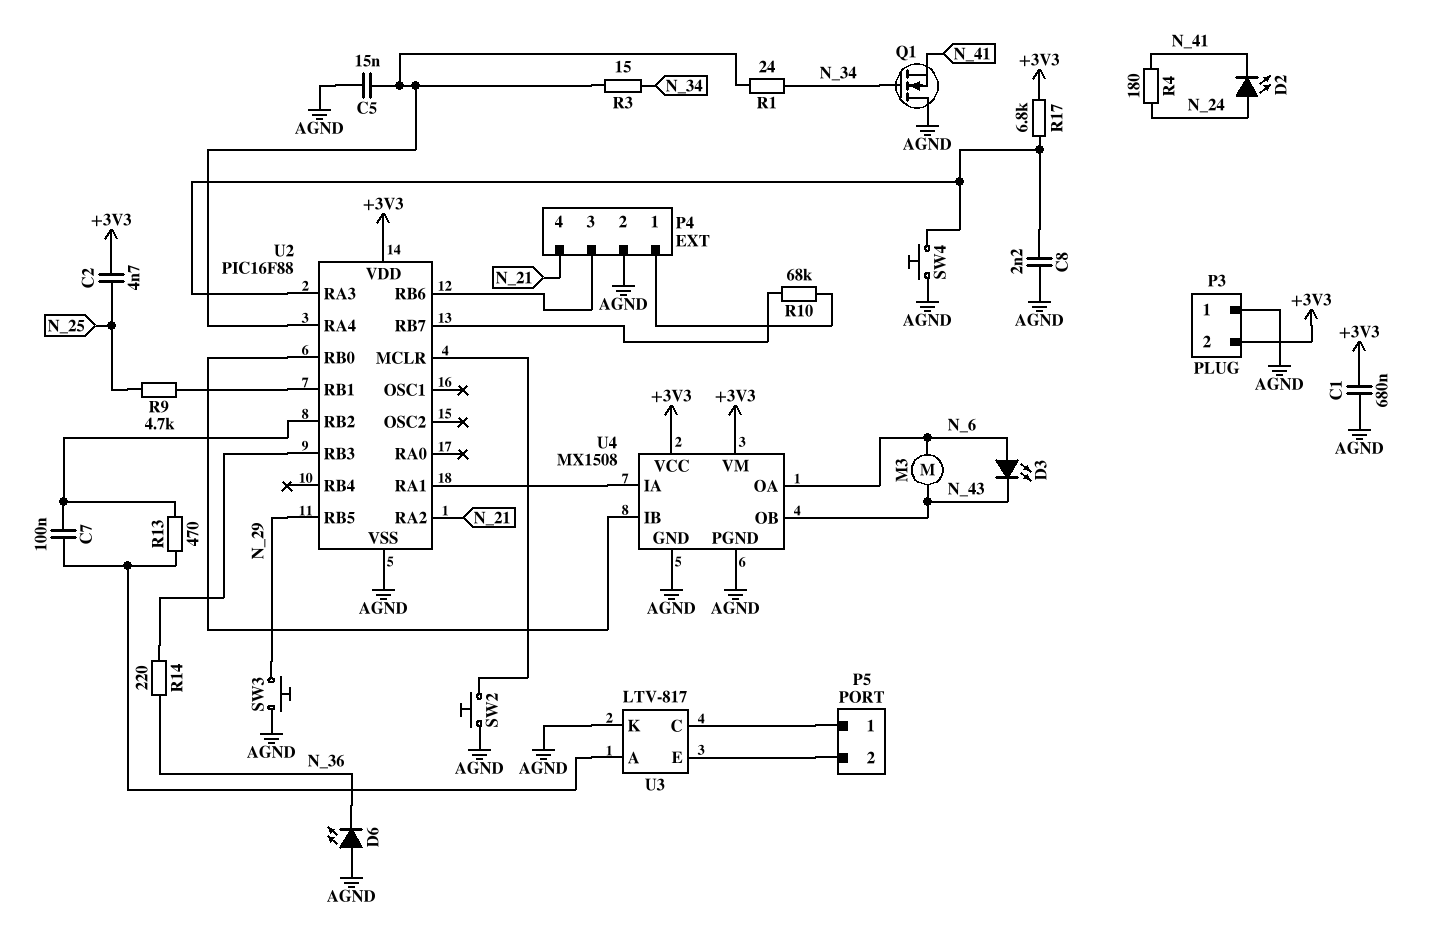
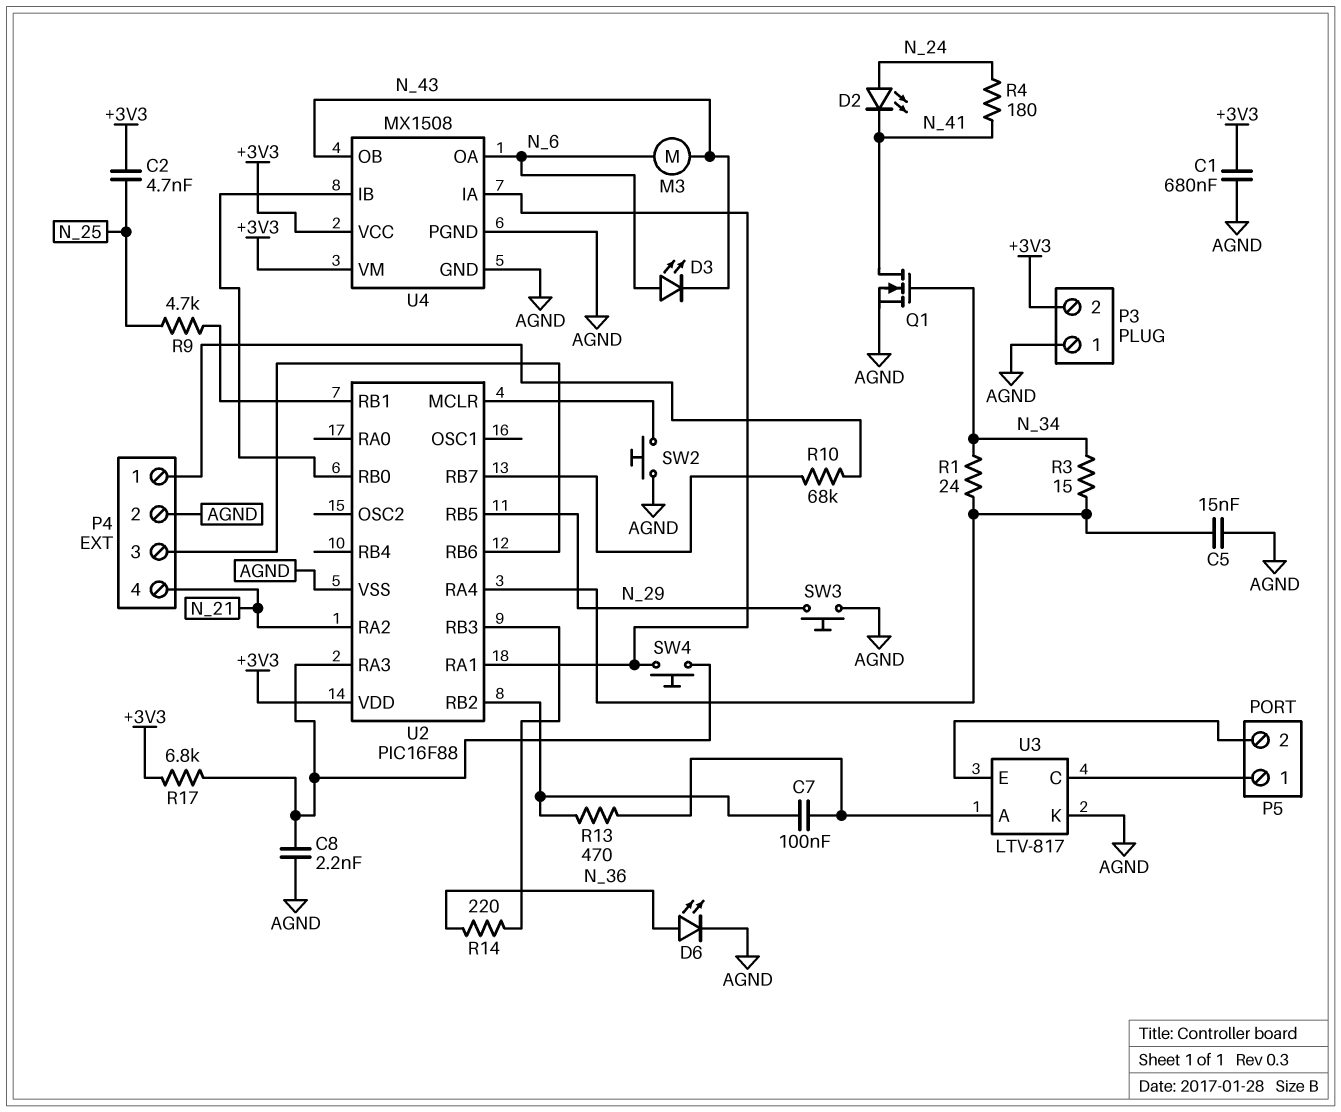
D6: LED (A AGND, K N_36) -> LED (A N_36, K AGND)
Q1: NMOS (G N_34, D AGND, S N_41) -> NMOS (G N_34, D N_41, S AGND)
SW4: button (AGND, U2/RA3) -> button (U2/RA1, U2/RA3)

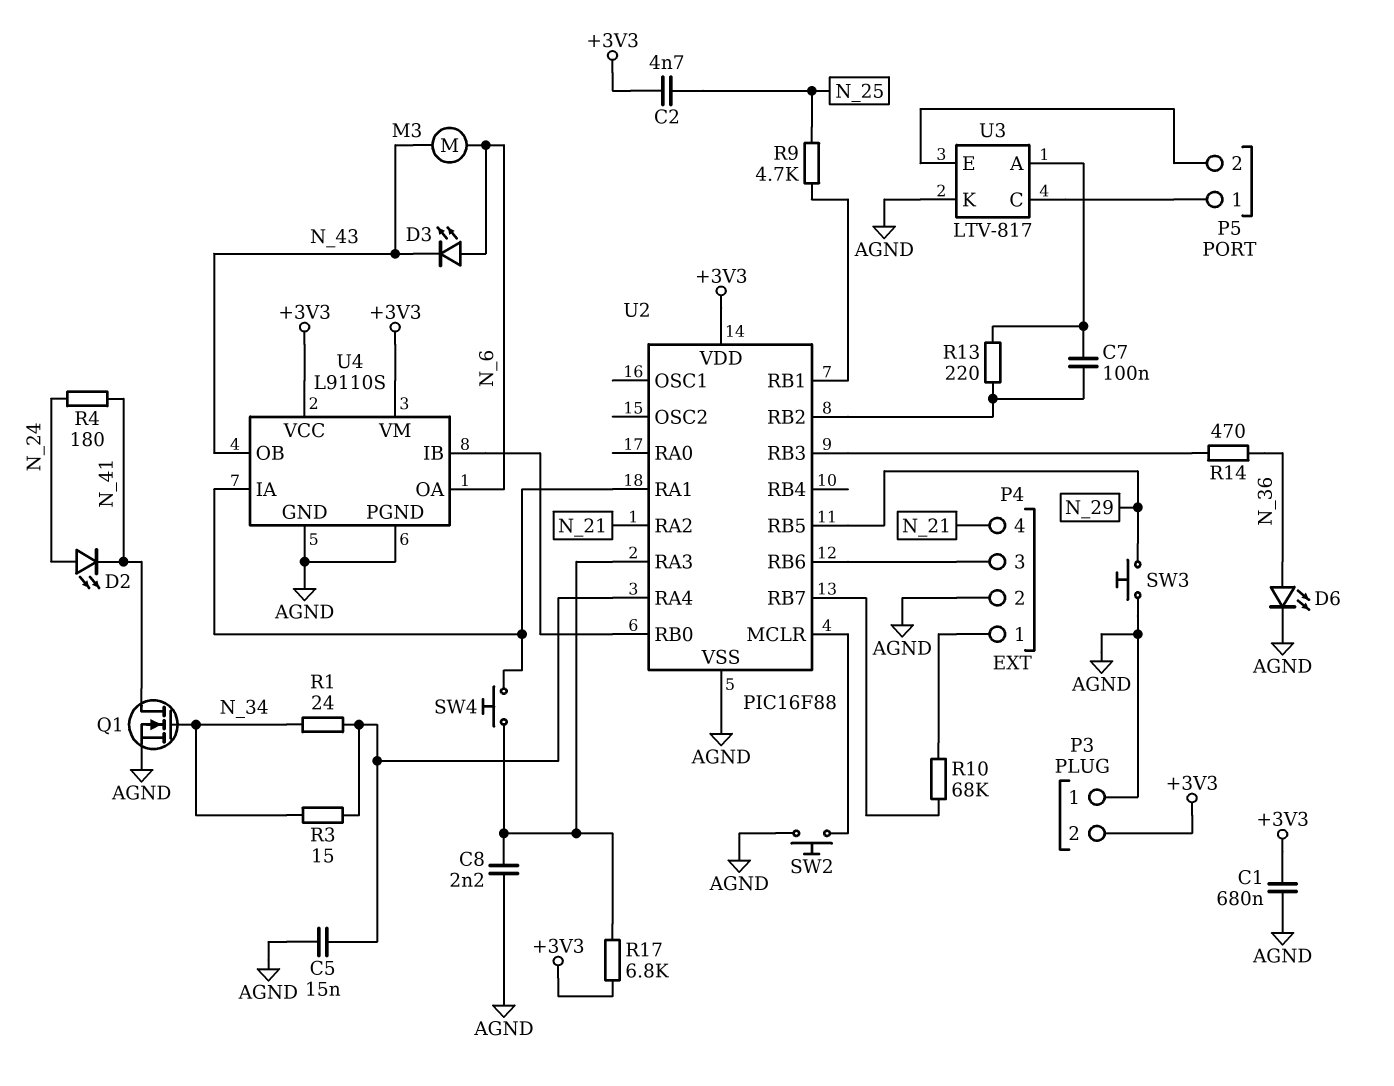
R13: 470 (U2/RB2, U3/A) -> 220 (U2/RB2, U3/A)
R14: 220 (N_36, U2/RB3) -> 470 (N_36, U2/RB3)
U4: MX1508 -> L9110S

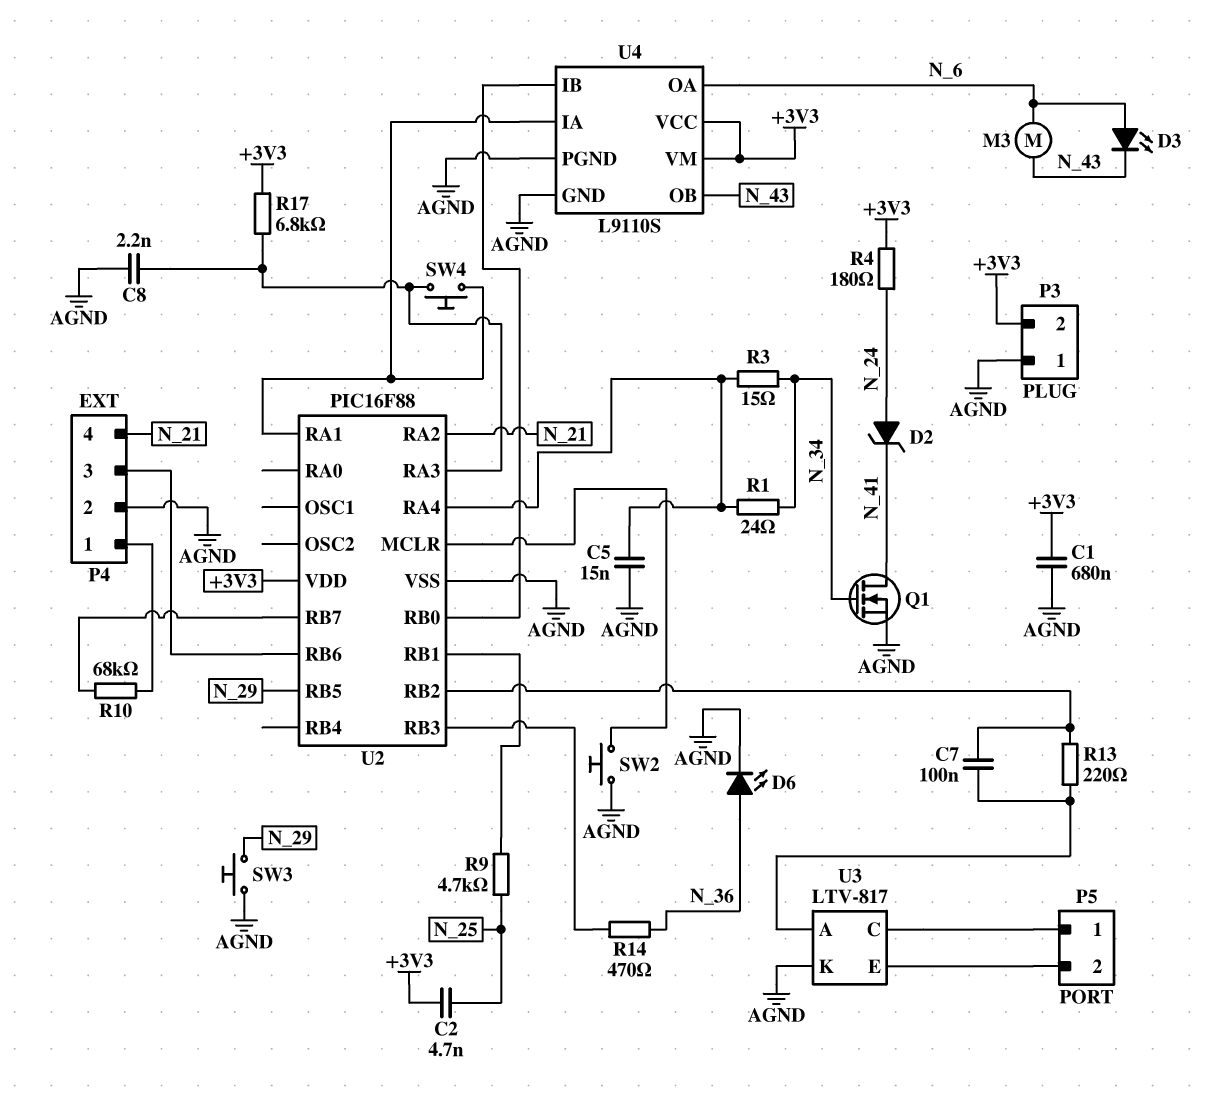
D2: LED (A N_24, K N_41) -> zener (A N_24, K N_41)
R4: 180 (N_24, N_41) -> 180 (+3V3, N_24)

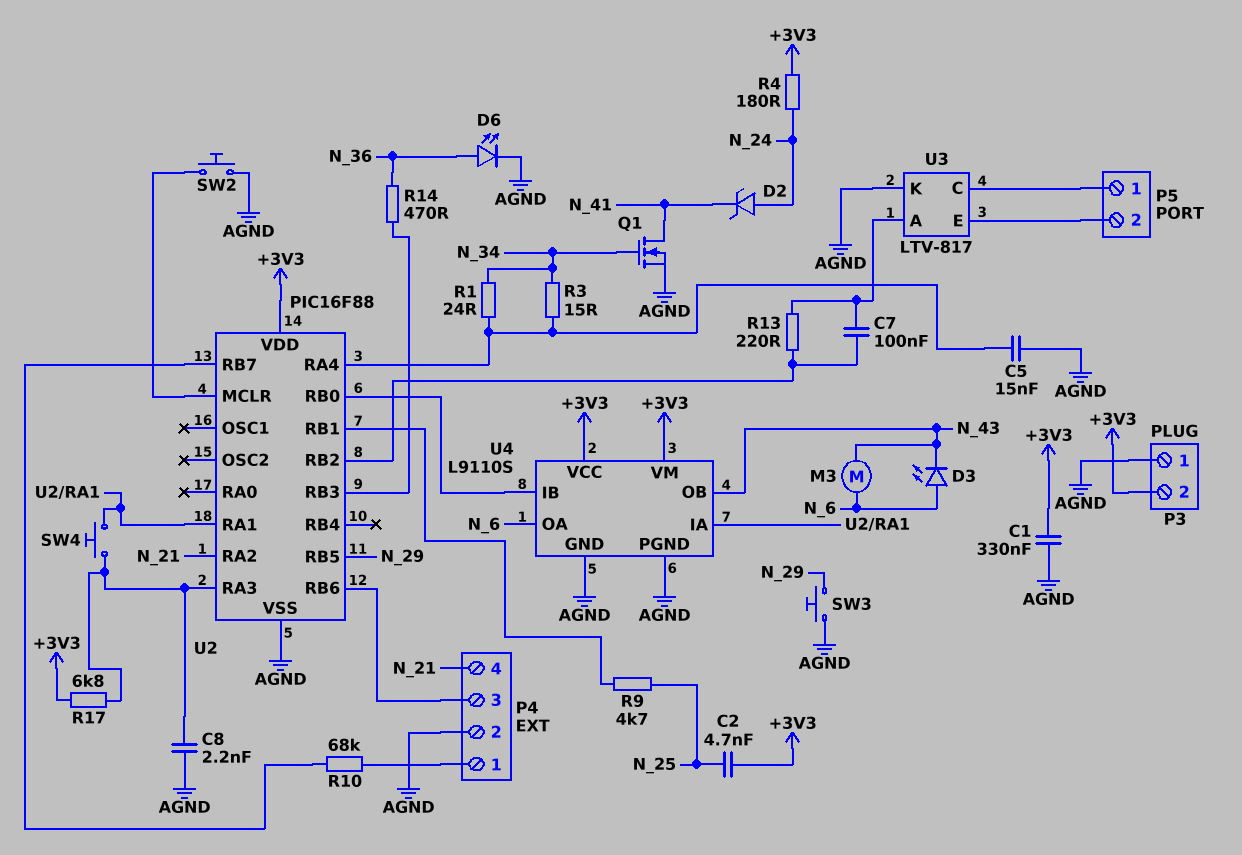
C1: 680nF (+3V3, AGND) -> 330nF (+3V3, AGND)

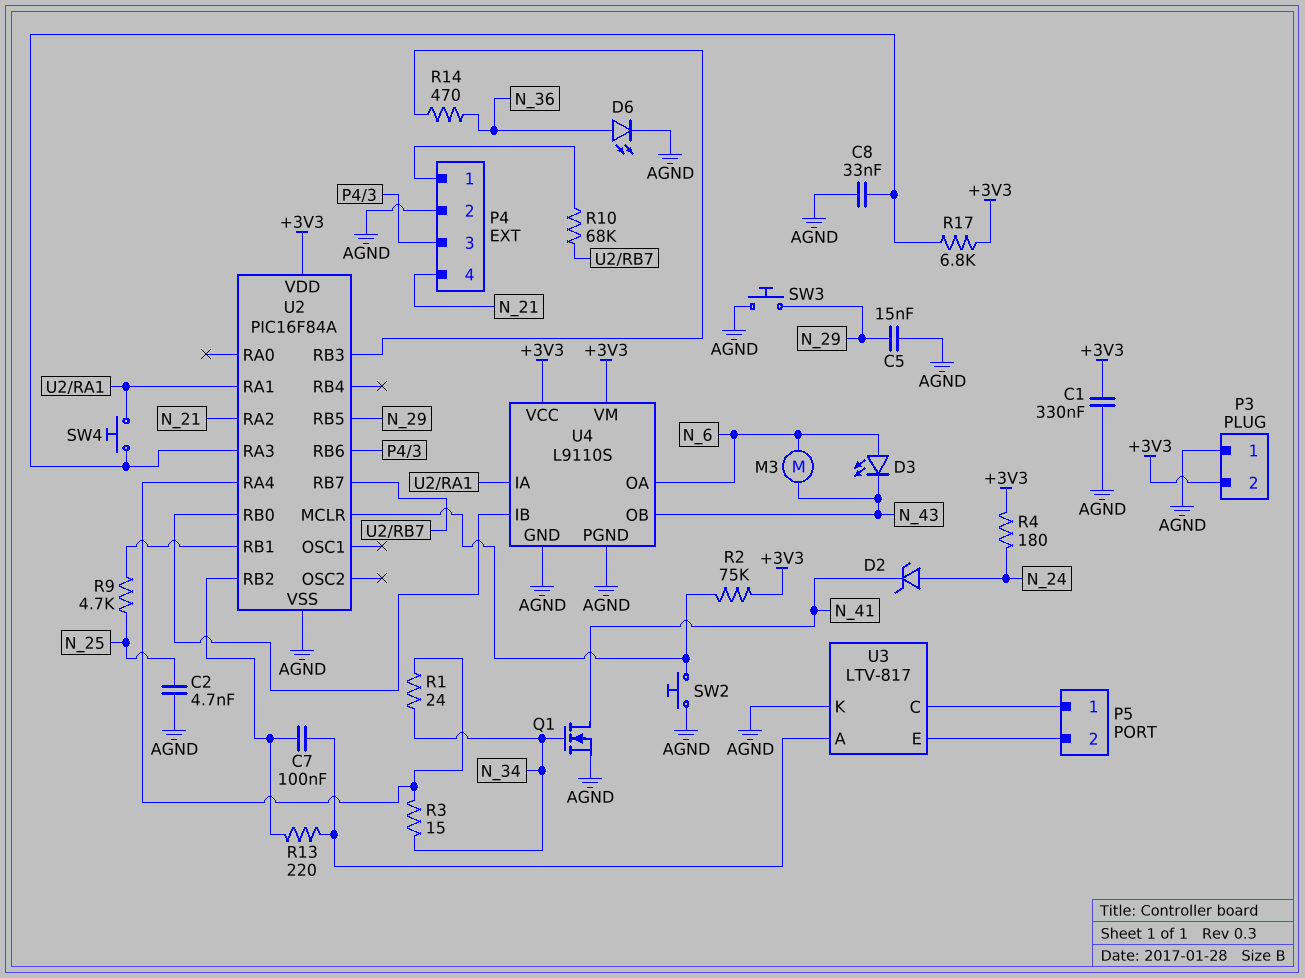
C2: 4.7nF (+3V3, N_25) -> 4.7nF (AGND, N_25)
C5: 15nF (AGND, U2/RA4) -> 15nF (AGND, N_29)
C8: 2.2nF (AGND, U2/RA3) -> 33nF (AGND, U2/RA3)
R2: none -> 75k (+3V3, U2/MCLR)
U2: PIC16F88 -> PIC16F84A

